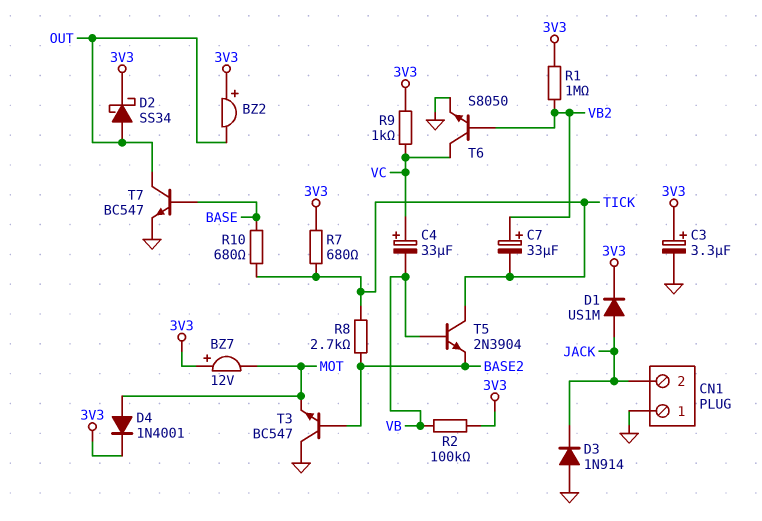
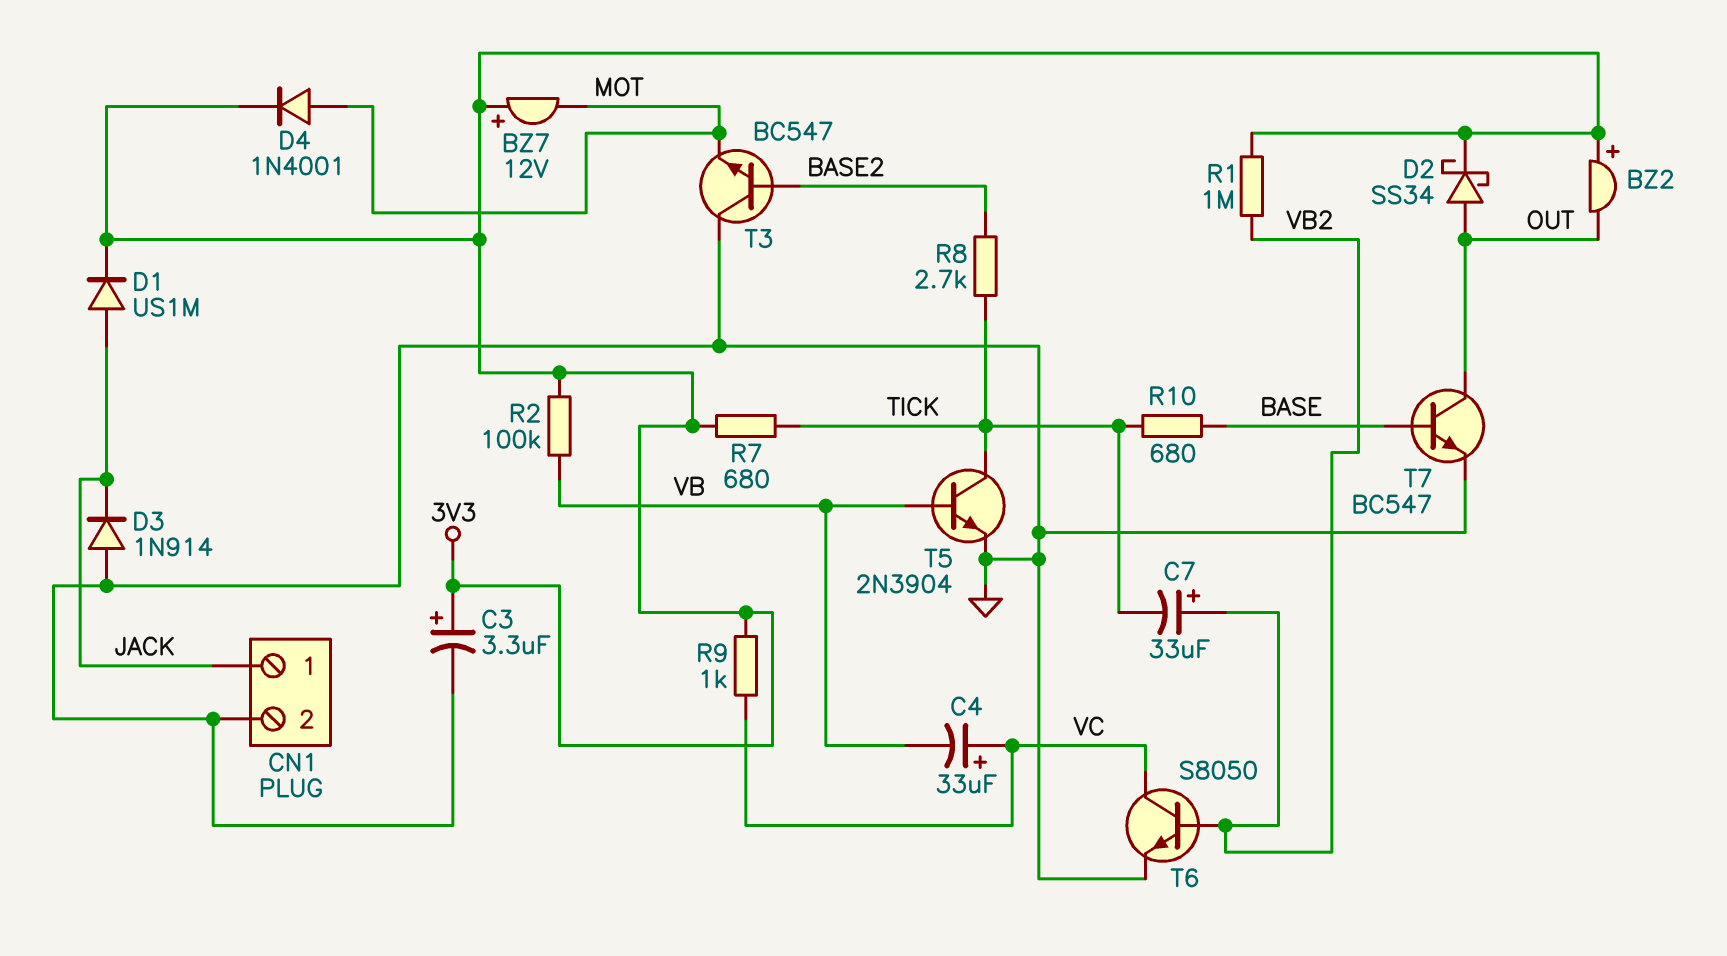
CN1 pin 1: GND -> JACK
CN1 pin 2: JACK -> GND
T5: NPN 2N3904 (B VB, C TICK, E BASE2) -> NPN 2N3904 (B VB, C TICK, E GND)

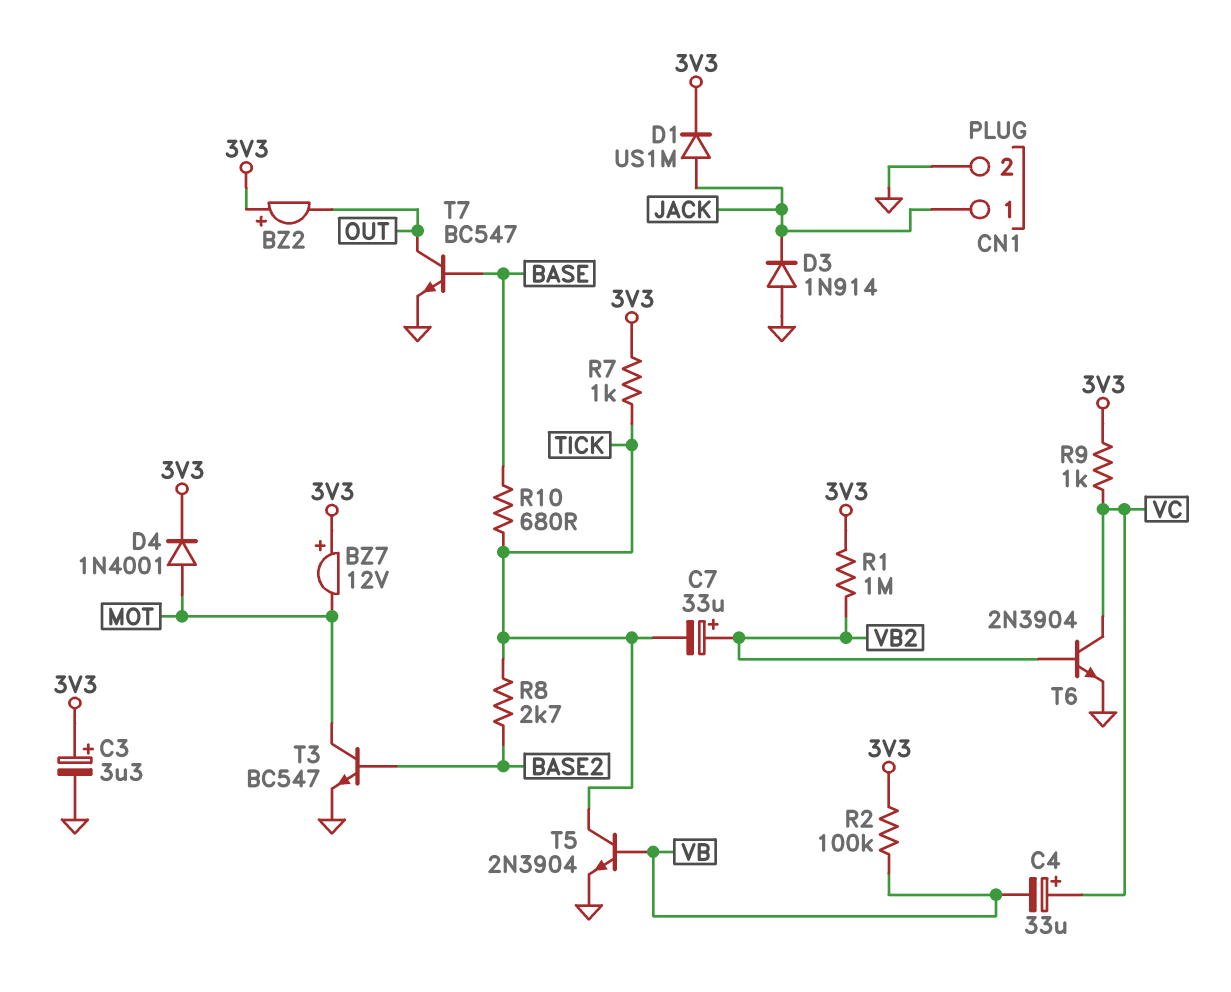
D2: schottky SS34 (A OUT, K 3V3) -> none
R7: 680 (3V3, TICK) -> 1k (3V3, TICK)
T3: NPN BC547 (B BASE2, C GND, E MOT) -> NPN BC547 (B BASE2, C MOT, E GND)
T6: NPN S8050 (B VB2, C VC, E GND) -> NPN 2N3904 (B VB2, C VC, E GND)

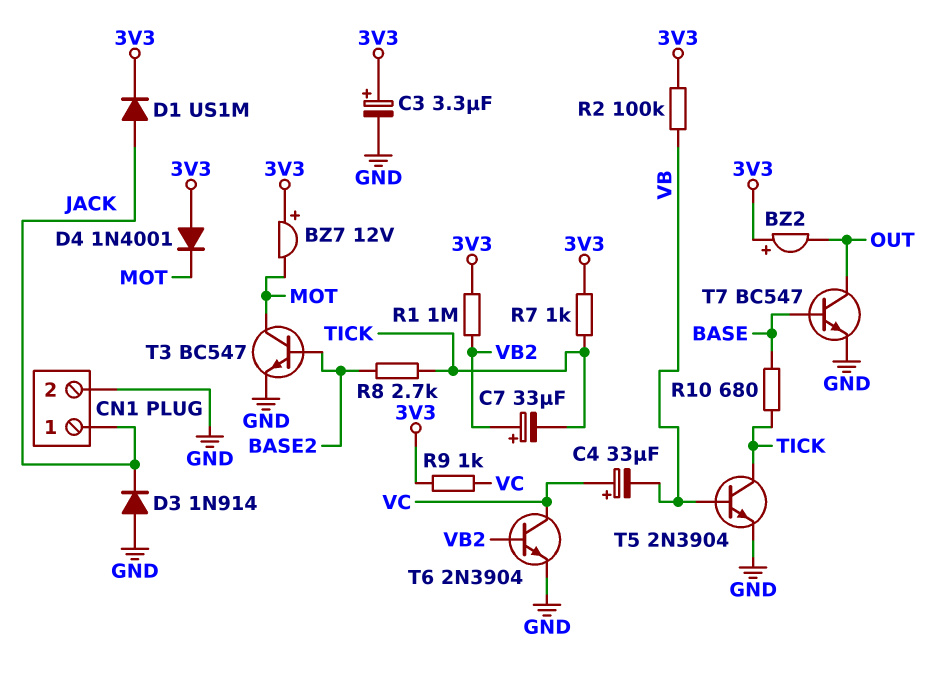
D4: diode 1N4001 (A MOT, K 3V3) -> diode 1N4001 (A 3V3, K MOT)

